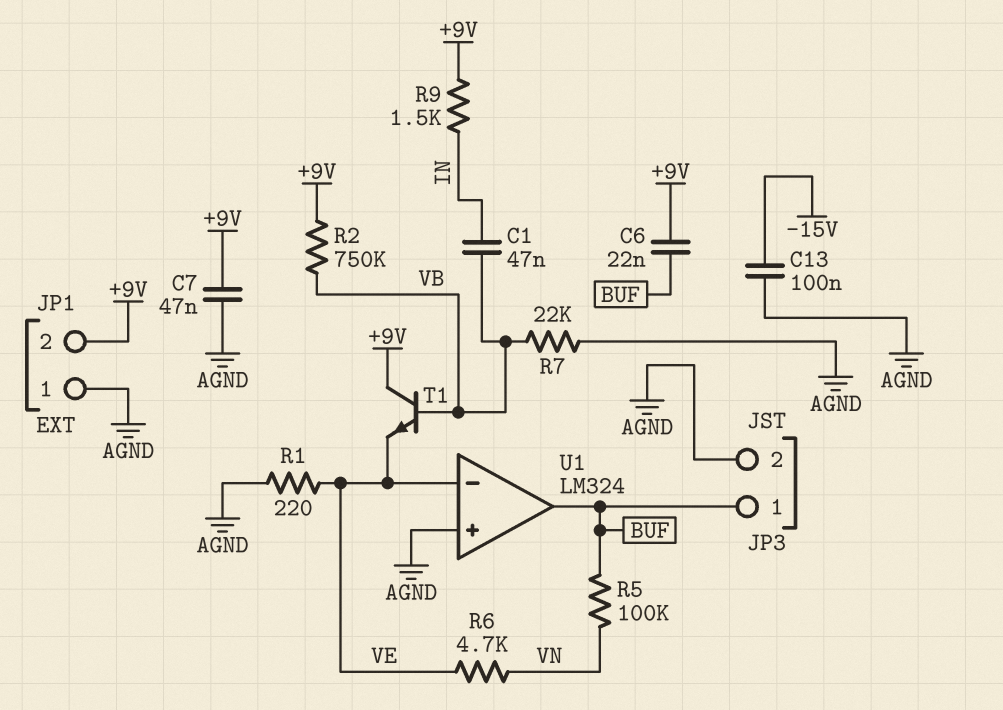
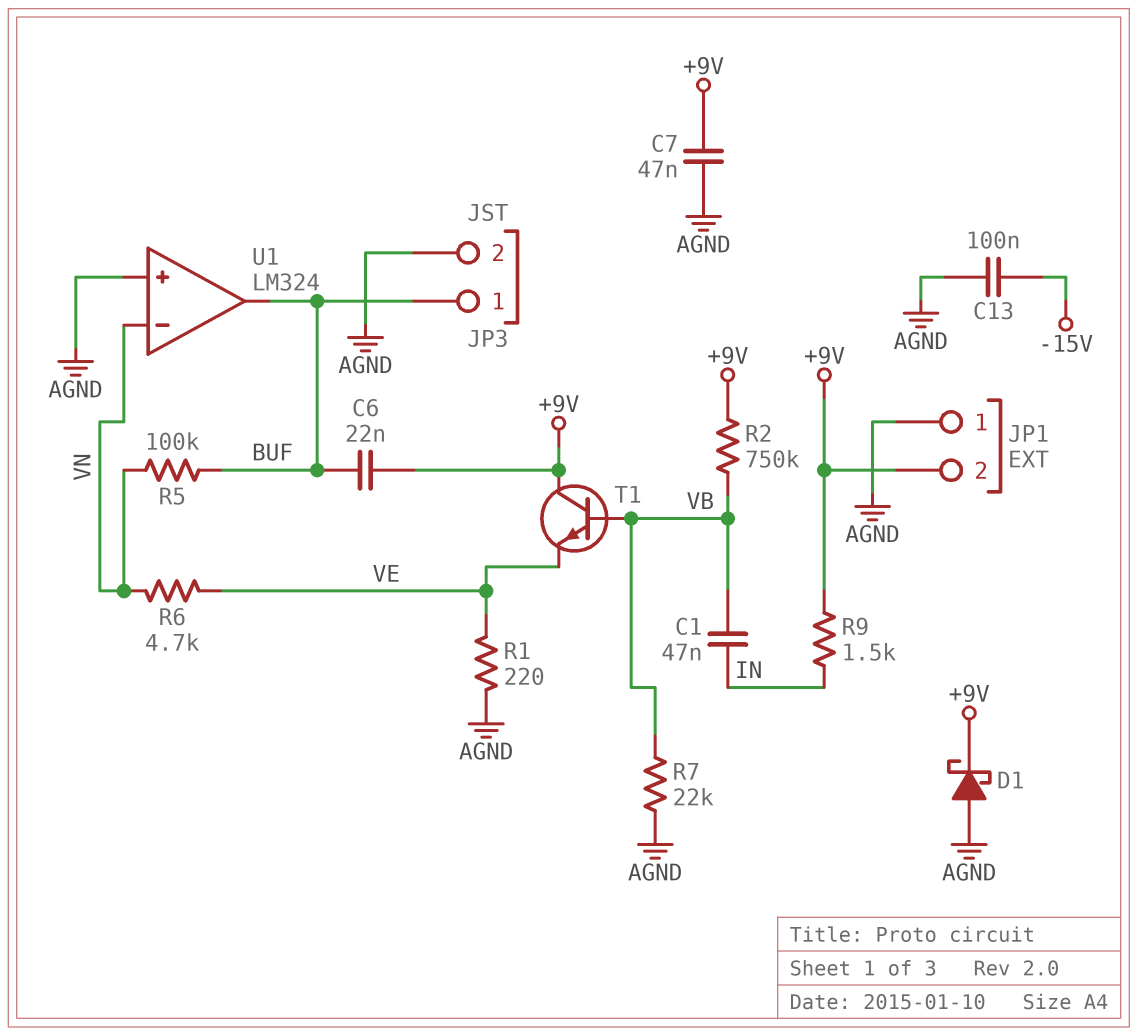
D1: none -> schottky (A AGND, K +9V)
U1 pin in-: VE -> VN

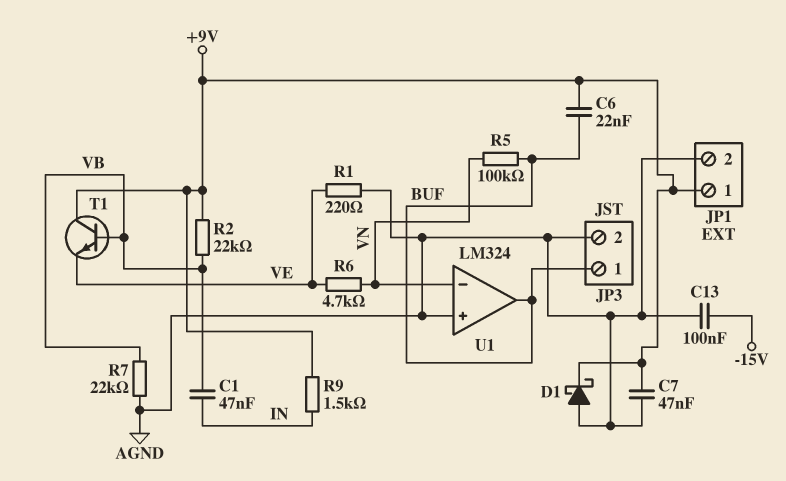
JP1 pin 1: AGND -> +9V
JP1 pin 2: +9V -> AGND
R2: 750k (+9V, VB) -> 22k (+9V, VB)

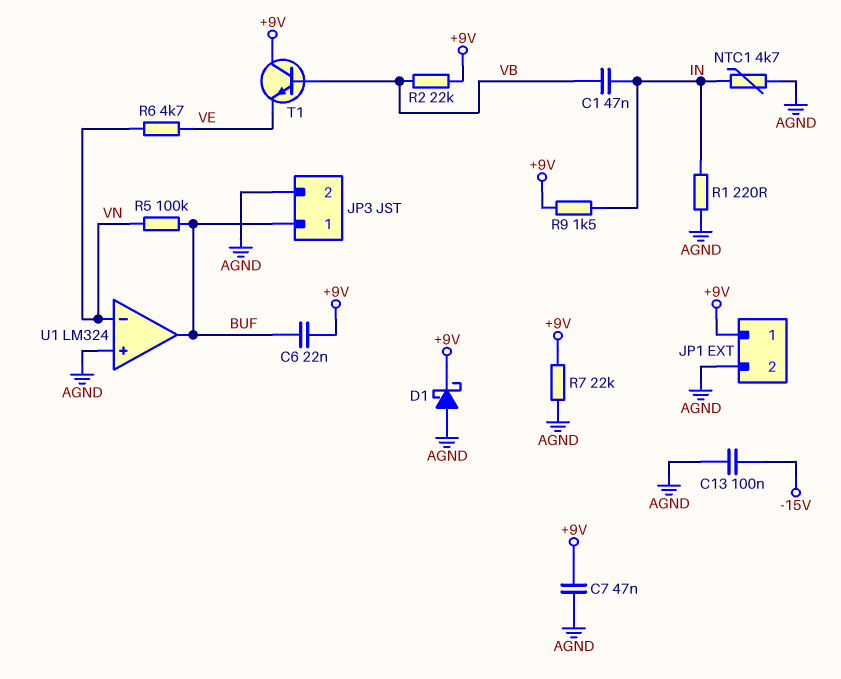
NTC1: none -> 4.7k (AGND, IN)
R1: 220 (AGND, VE) -> 220 (AGND, IN)
R7: 22k (AGND, VB) -> 22k (+9V, AGND)

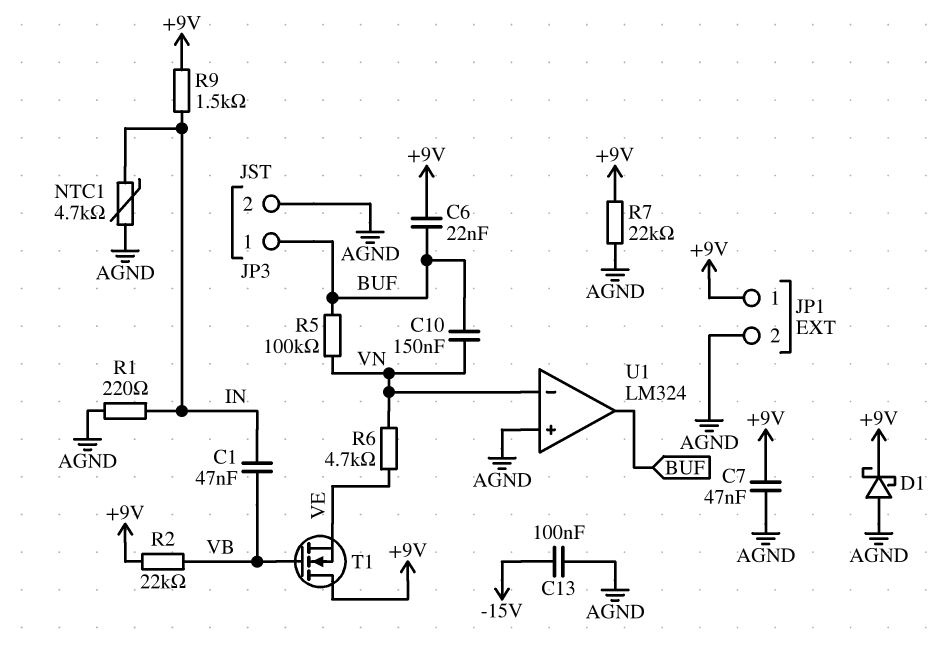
C10: none -> 150nF (BUF, VN)
T1: NPN (B VB, C +9V, E VE) -> NMOS (G VB, D +9V, S VE)

